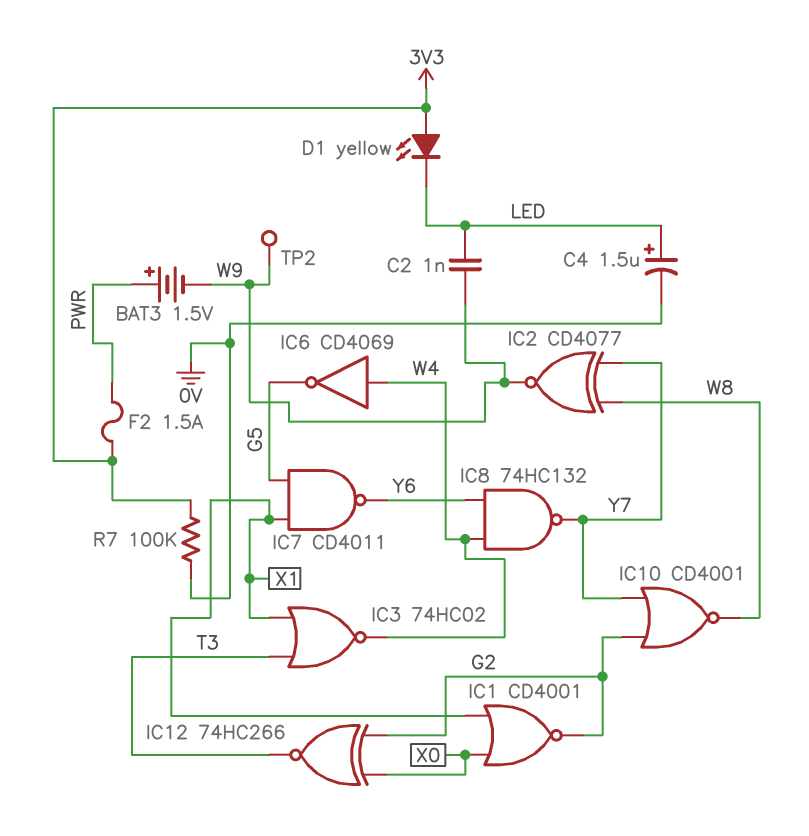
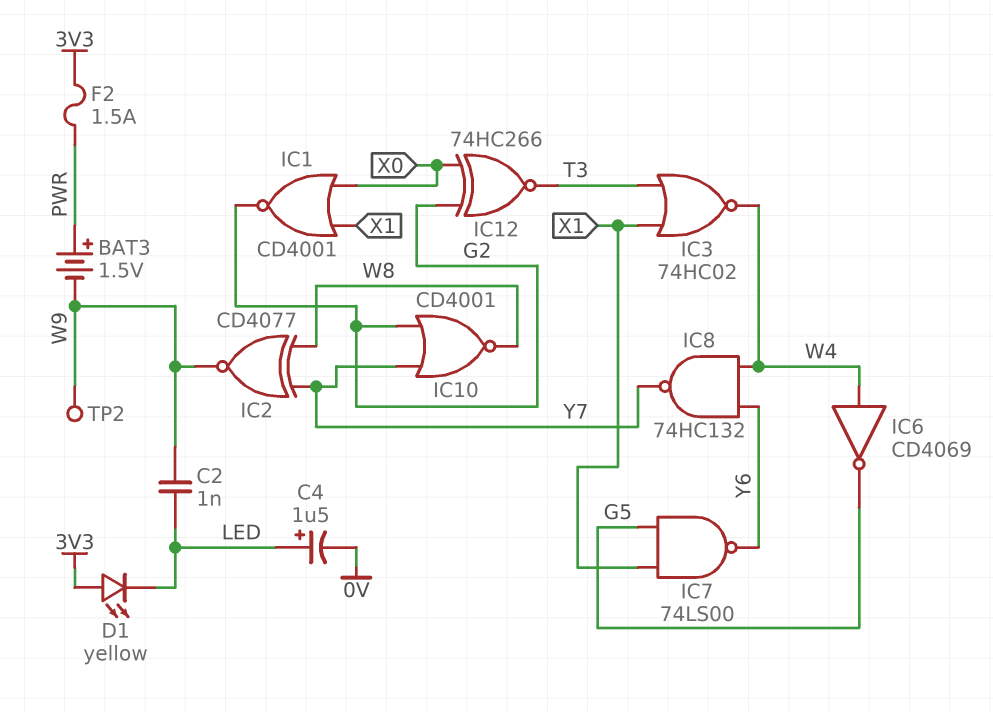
IC7: NAND CD4011 (in G5, in X1, out Y6) -> NAND 74LS00 (in G5, in X1, out Y6)
R7: 100k (0V, 3V3) -> none

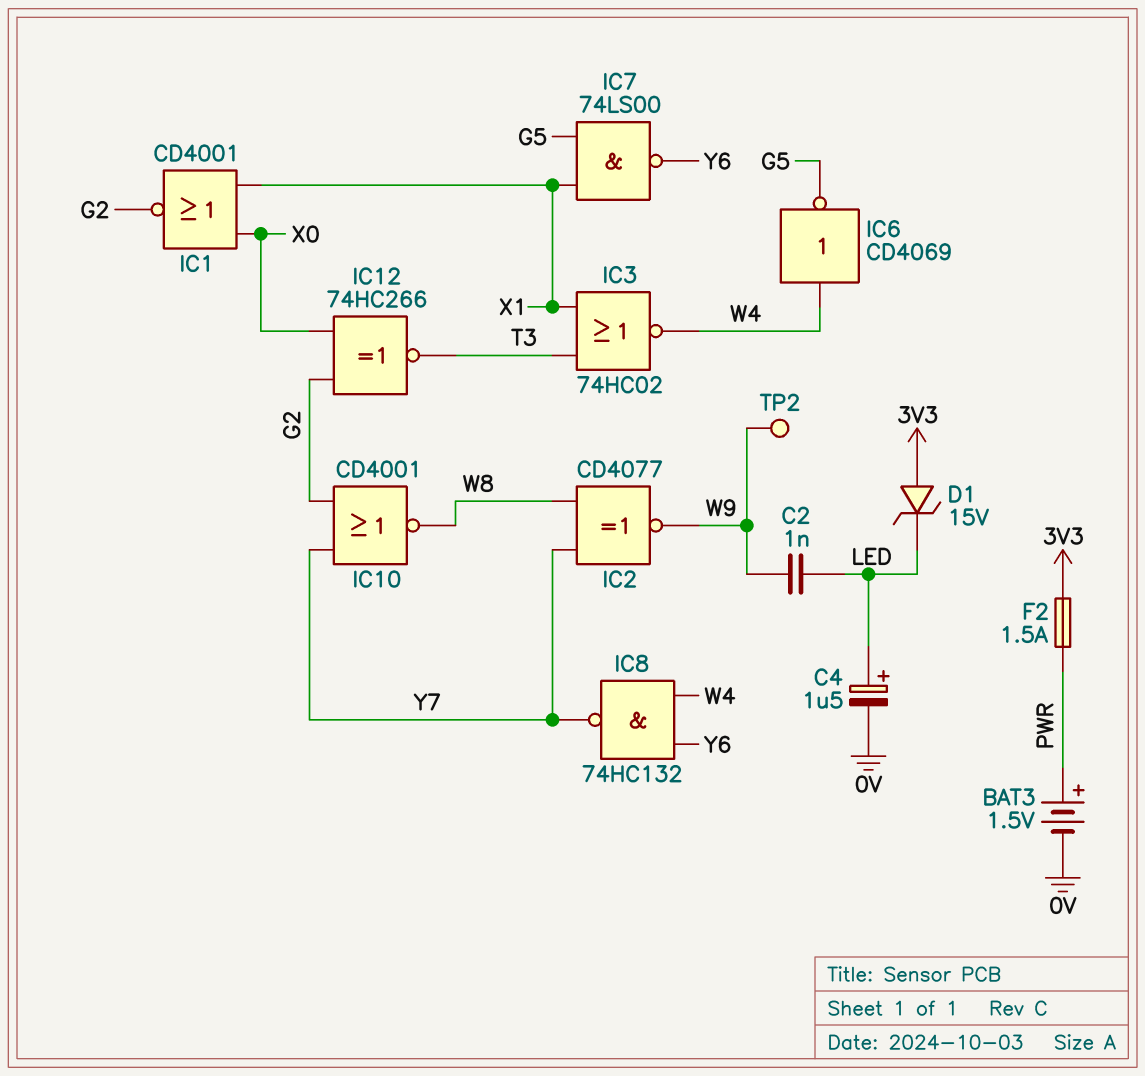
BAT3: 1.5V (plus PWR, minus W9) -> 1.5V (plus PWR, minus 0V)
D1: LED yellow (A 3V3, K LED) -> zener 15V (A 3V3, K LED)

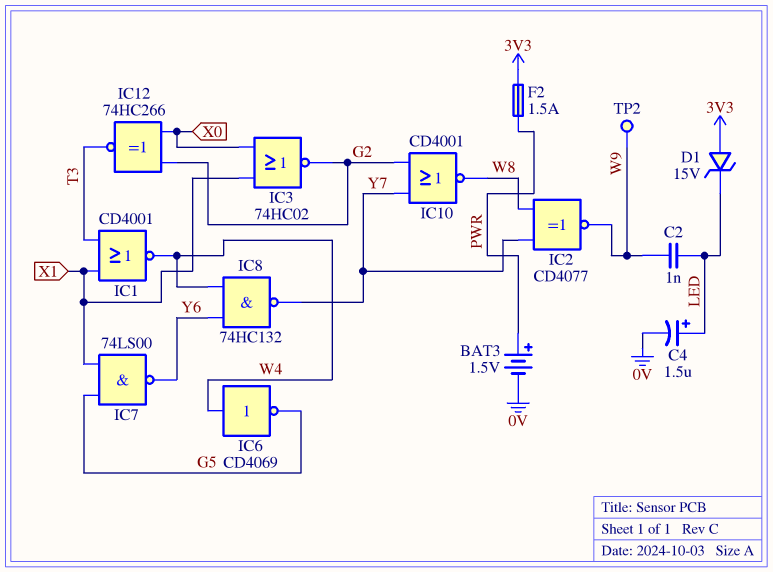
IC1: NOR CD4001 (in X0, in X1, out G2) -> NOR CD4001 (in T3, in X1, out W4)
IC3: NOR 74HC02 (in T3, in X1, out W4) -> NOR 74HC02 (in X0, in X1, out G2)

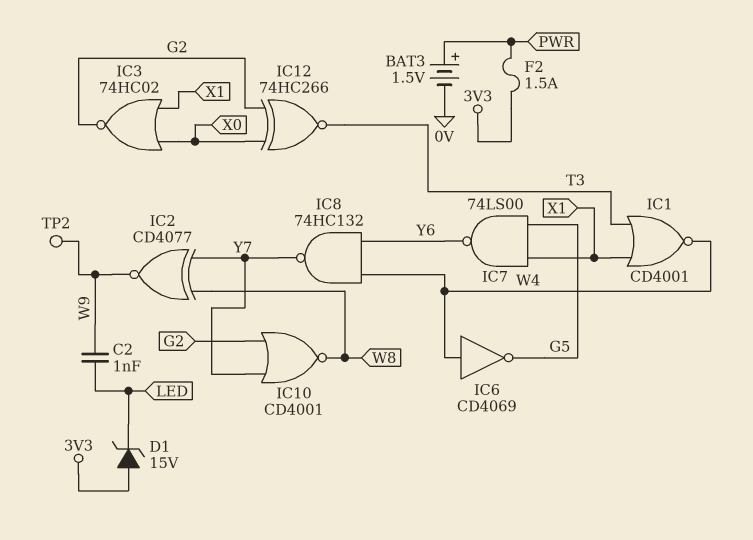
C4: 1.5uF (plus LED, minus 0V) -> none

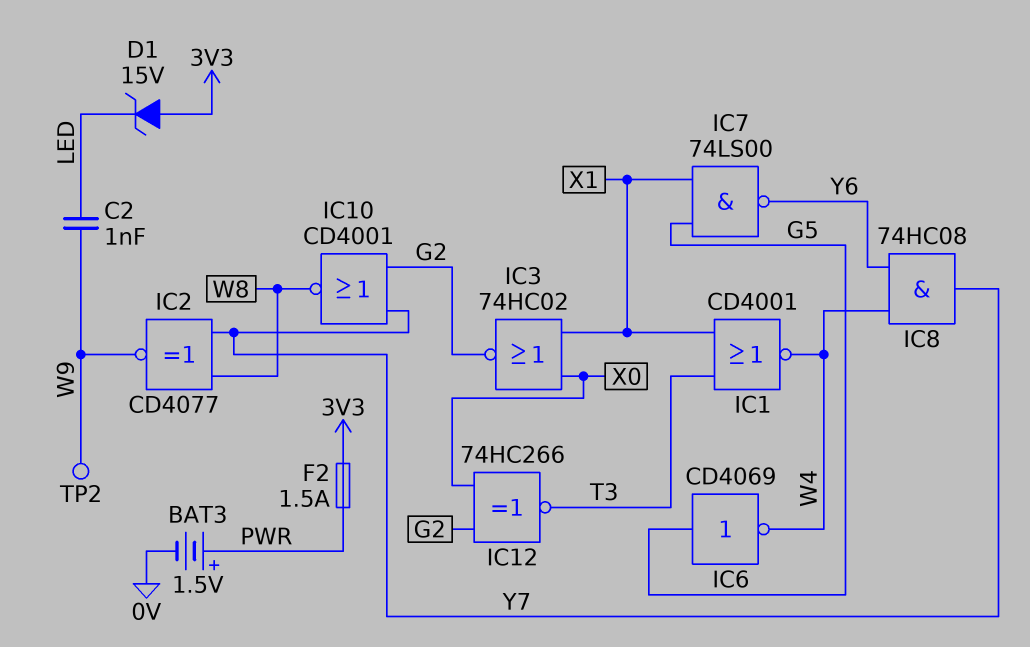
IC6: NOT CD4069 (in W4, out G5) -> NOT CD4069 (in G5, out W4)
IC8: NAND 74HC132 (in W4, in Y6, out Y7) -> AND 74HC08 (in W4, in Y6, out Y7)

